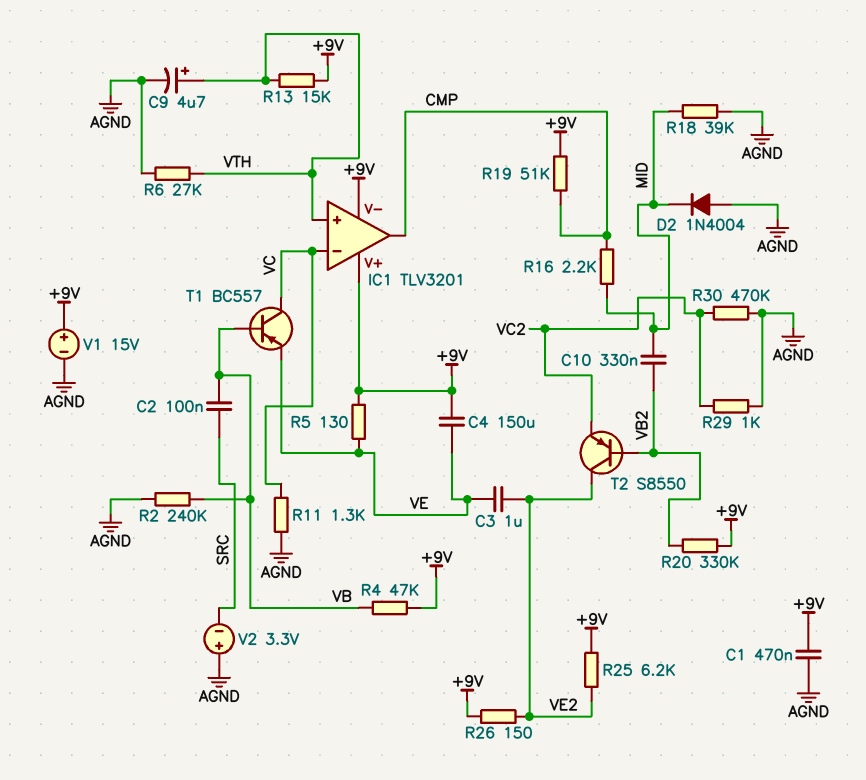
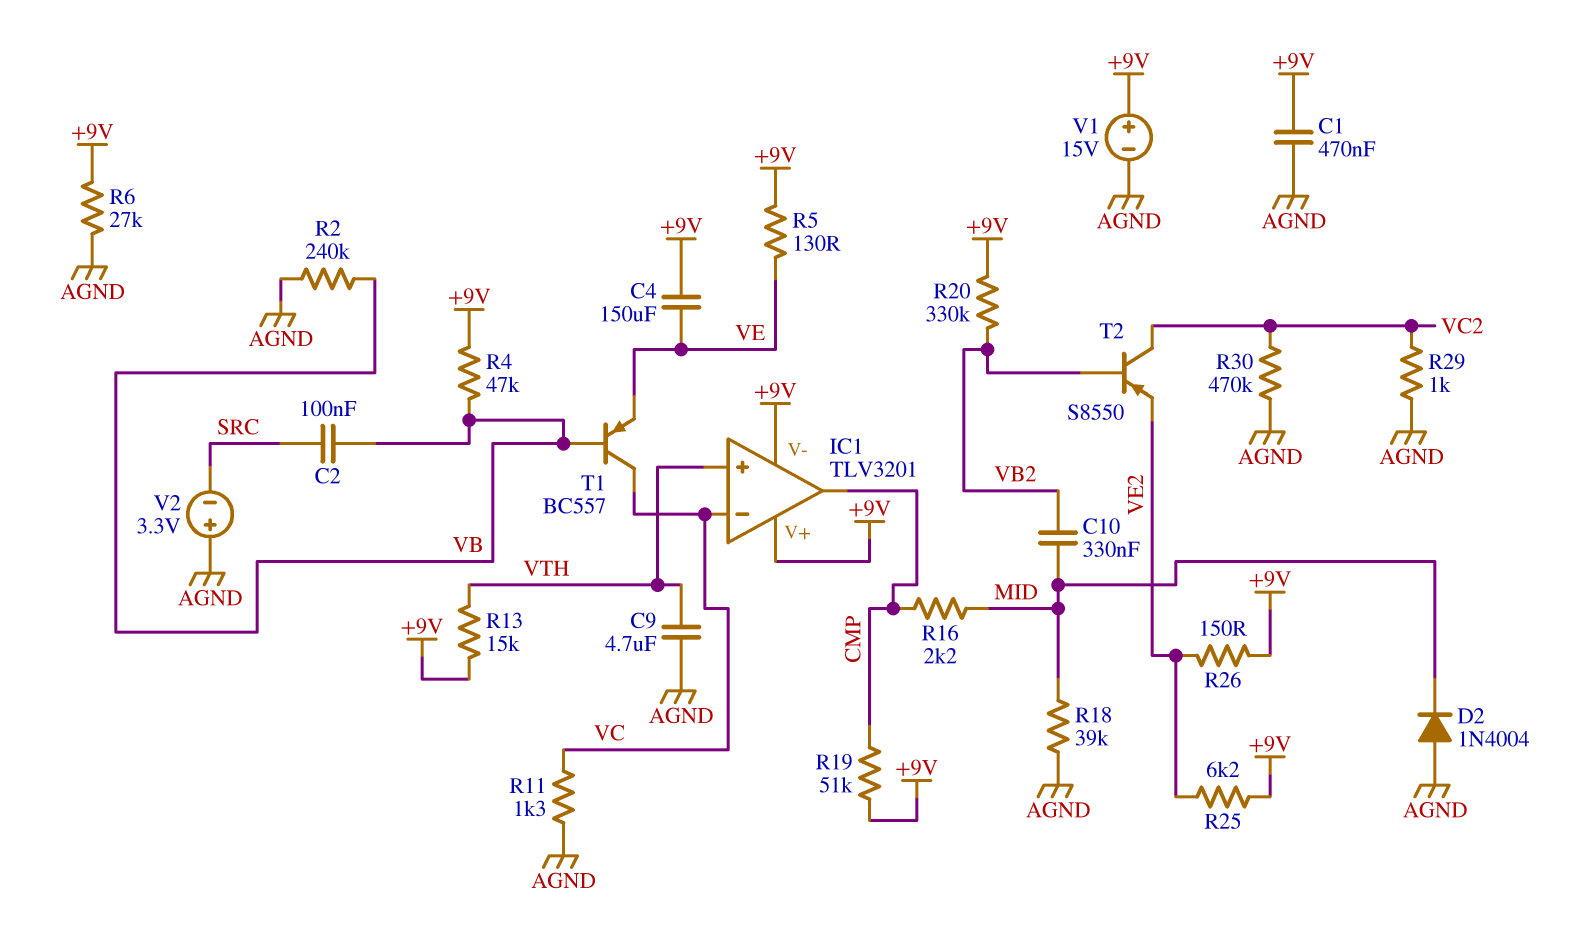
C3: 1uF (VE, VE2) -> none
C9: 4.7uF (plus VTH, minus AGND) -> 4.7uF (AGND, VTH)
R6: 27k (AGND, VTH) -> 27k (+9V, AGND)
T2: PNP S8550 (B VB2, C VE2, E VC2) -> PNP S8550 (B VB2, C VC2, E VE2)

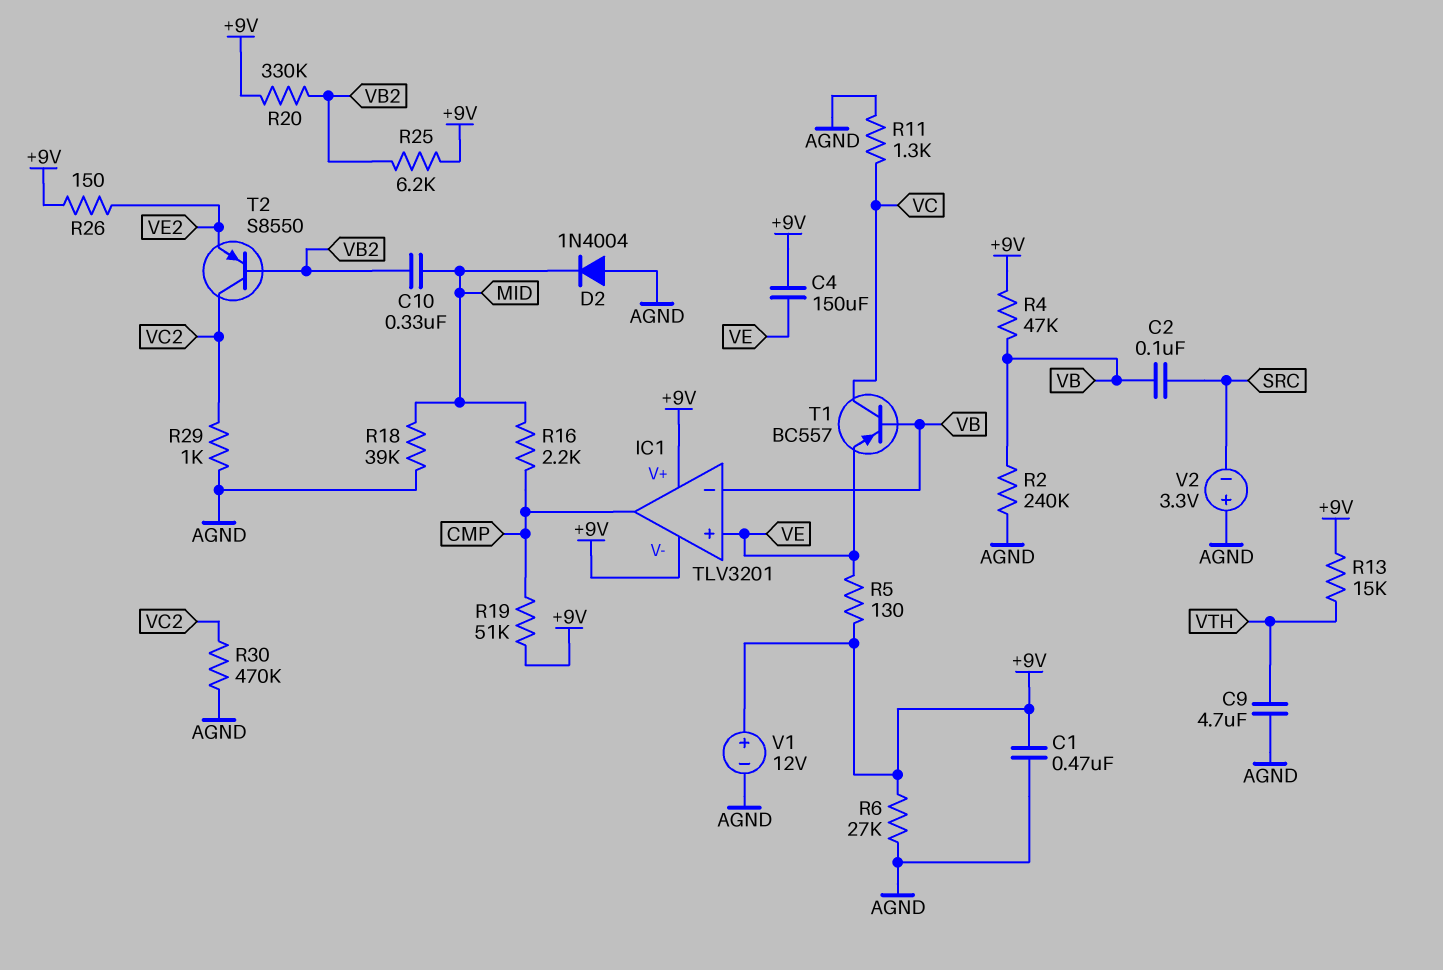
IC1 pin in+: VTH -> VE
IC1 pin in-: VC -> VB
R25: 6.2k (+9V, VE2) -> 6.2k (+9V, VB2)
V1: 15V (plus +9V, minus AGND) -> 12V (plus +9V, minus AGND)

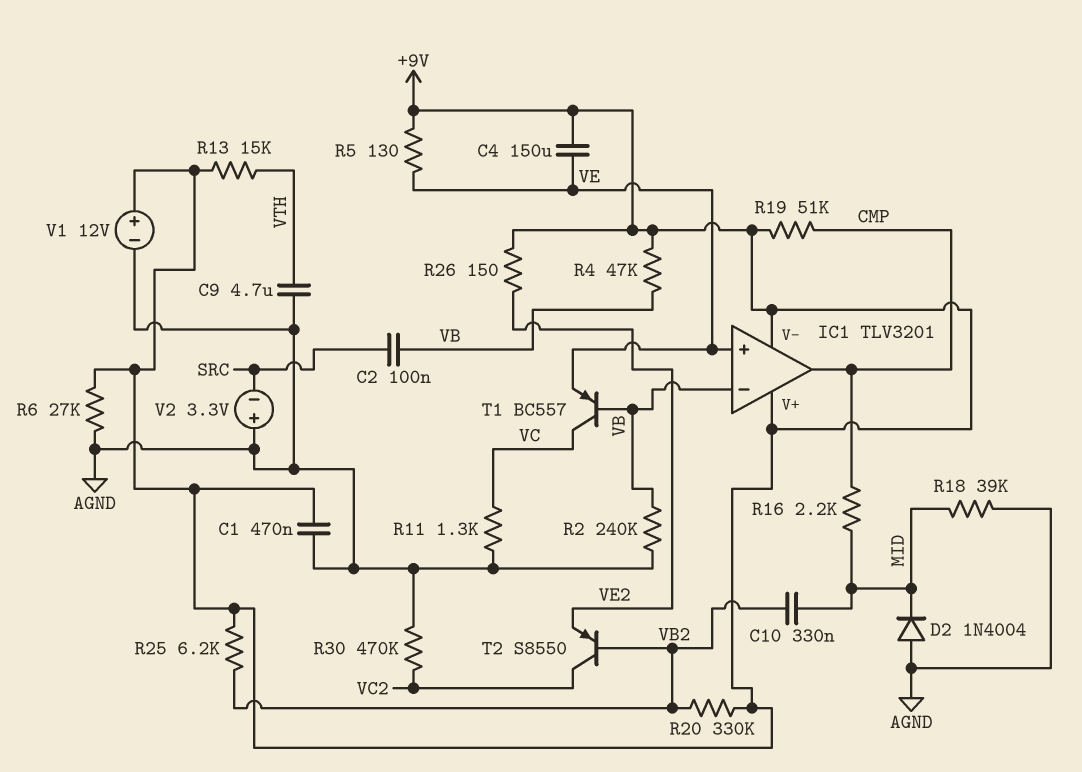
R29: 1k (AGND, VC2) -> none

